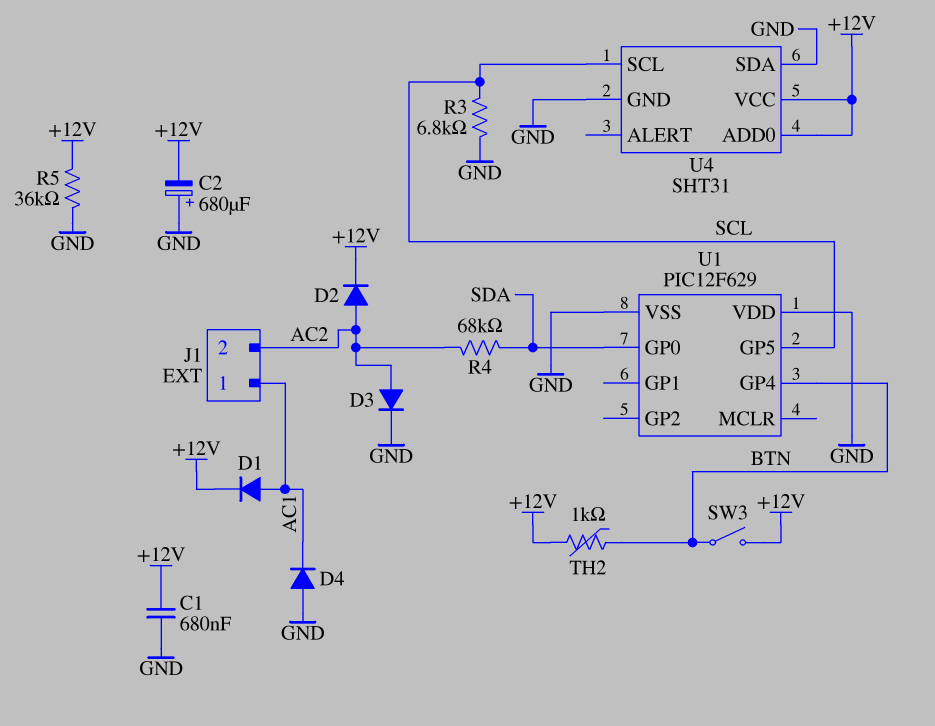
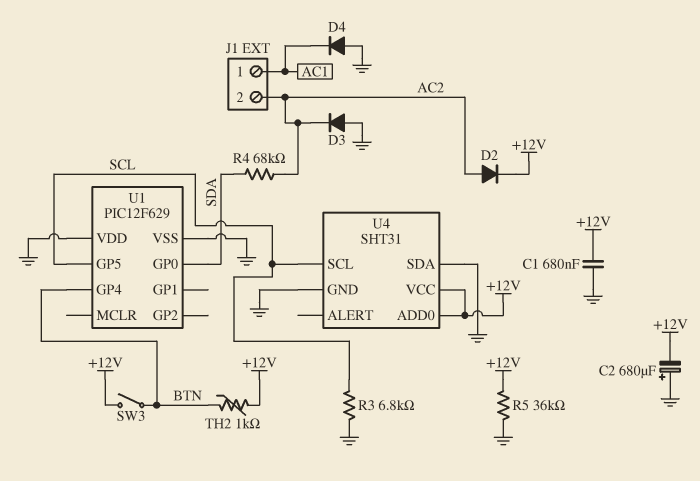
D1: diode (A AC1, K +12V) -> none
D3: diode (A AC2, K GND) -> diode (A GND, K AC2)

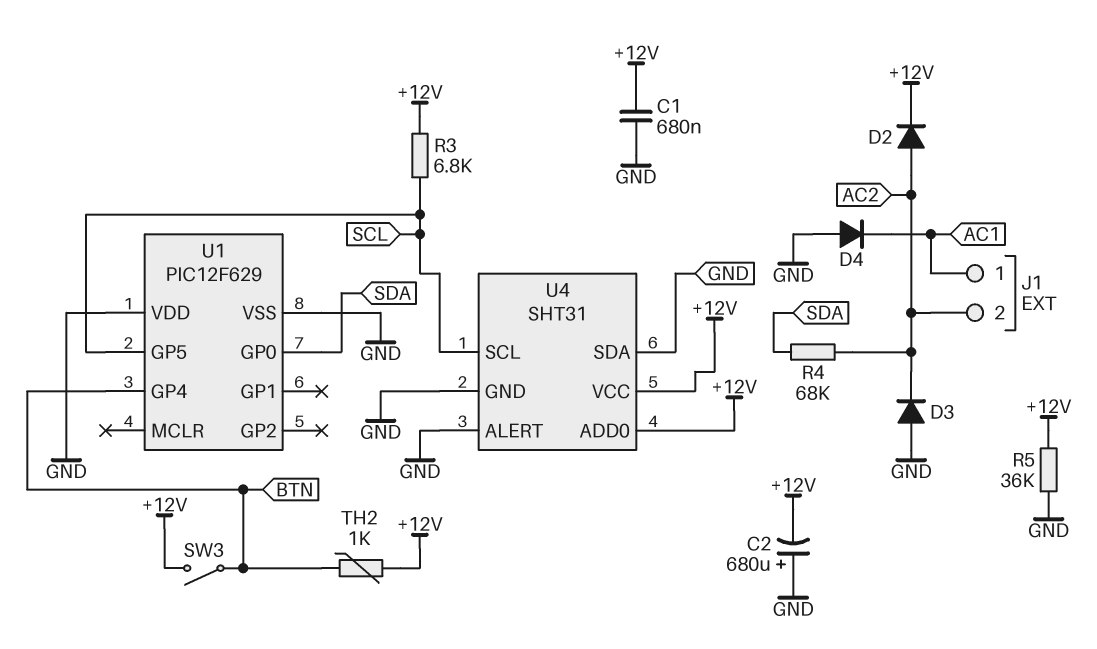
R3: 6.8k (GND, SCL) -> 6.8k (+12V, SCL)
U4 pin ALERT: none -> GND

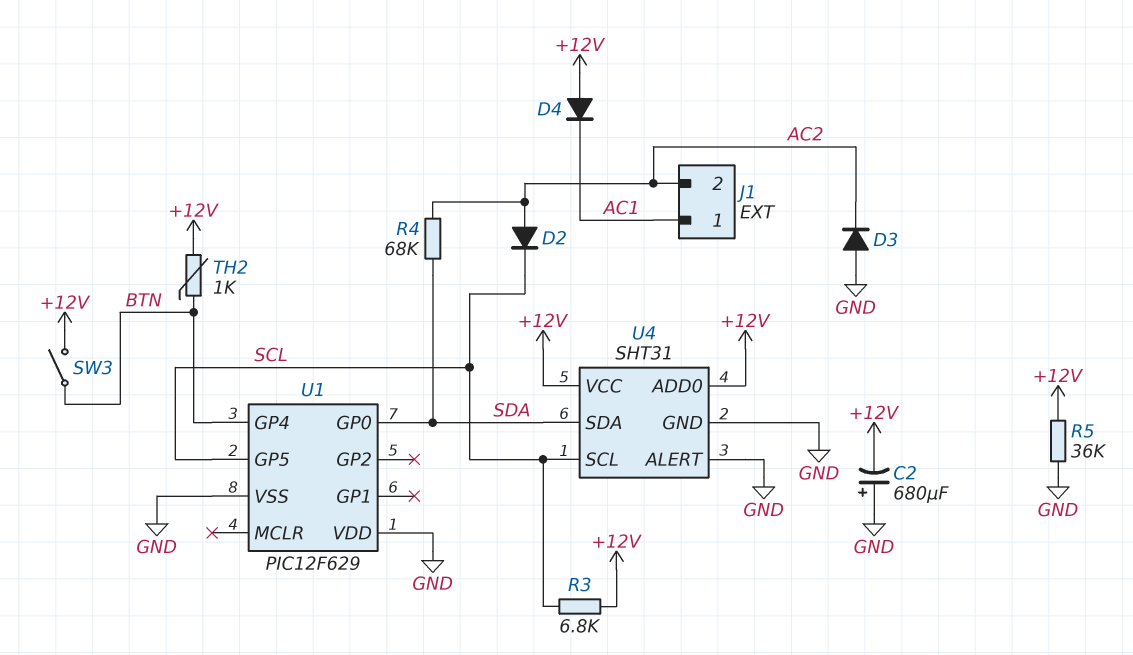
C1: 680nF (+12V, GND) -> none
D2: diode (A AC2, K +12V) -> diode (A AC2, K SCL)
D4: diode (A GND, K AC1) -> diode (A +12V, K AC1)
U4 pin SDA: GND -> SDA

